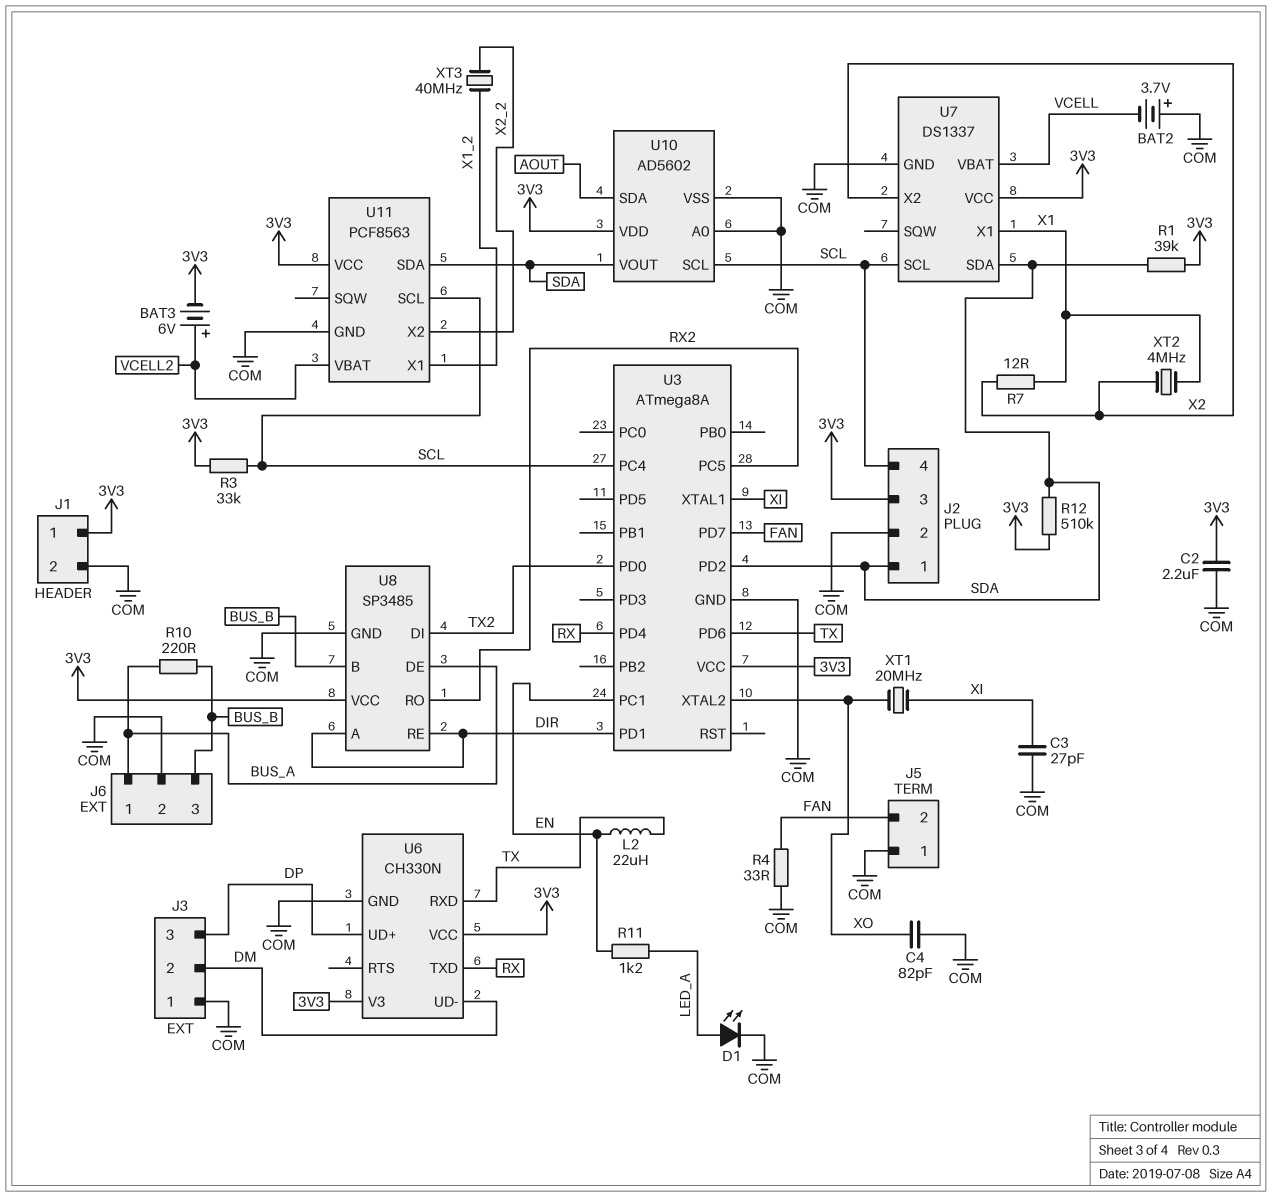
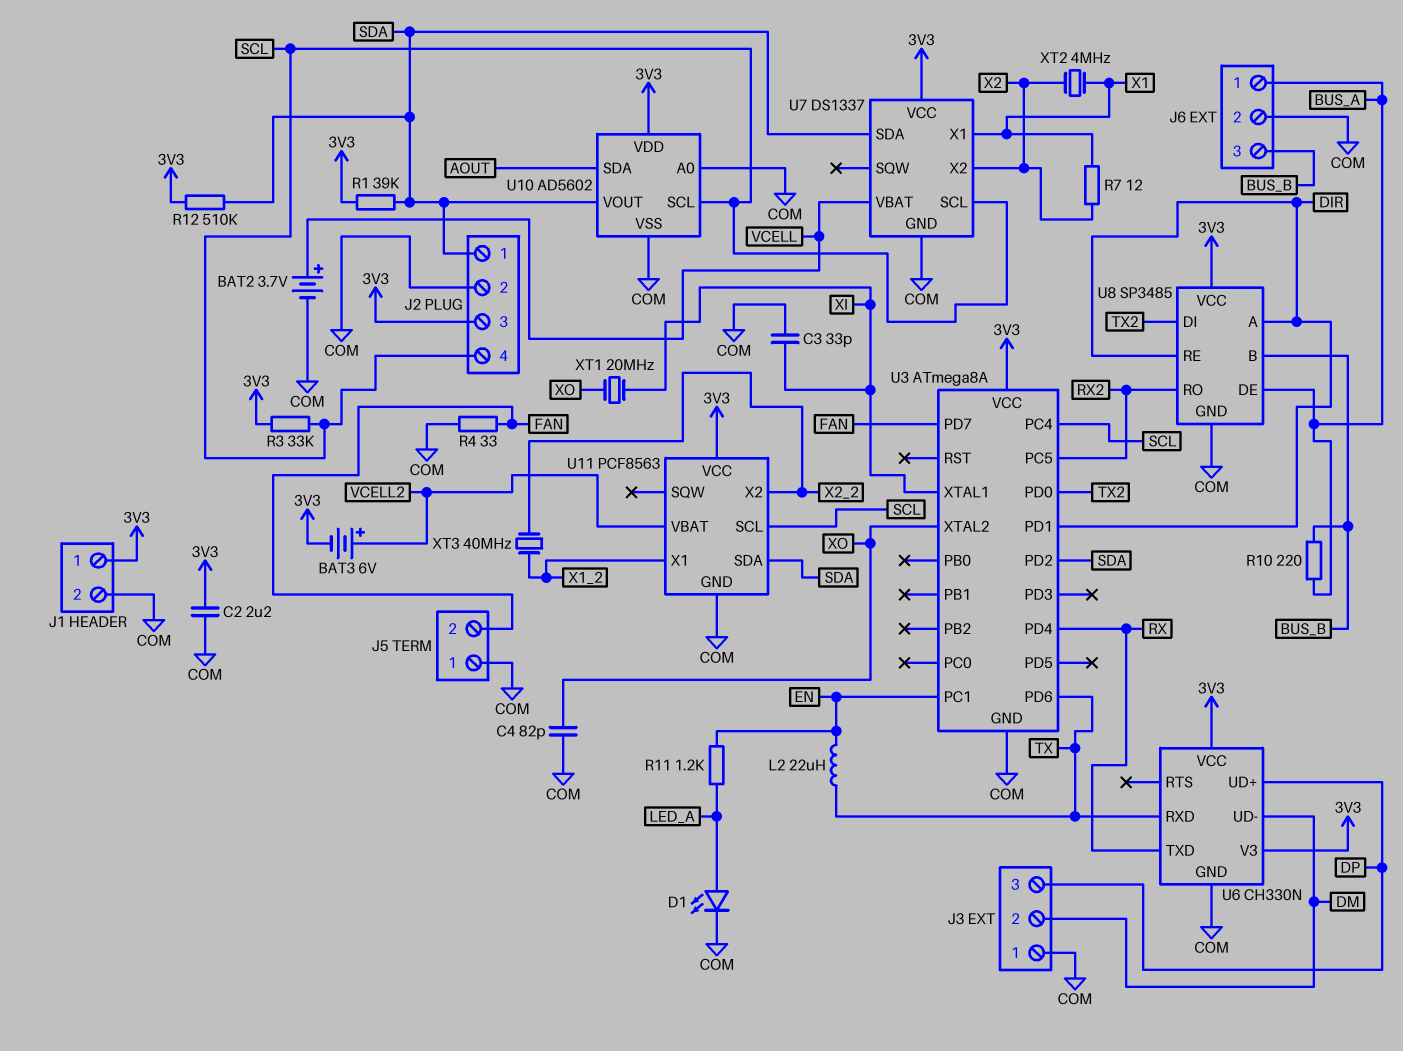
BAT2: 3.7V (plus COM, minus VCELL) -> 3.7V (plus VCELL, minus COM)
C3: 27pF (COM, XI) -> 33pF (COM, XI)

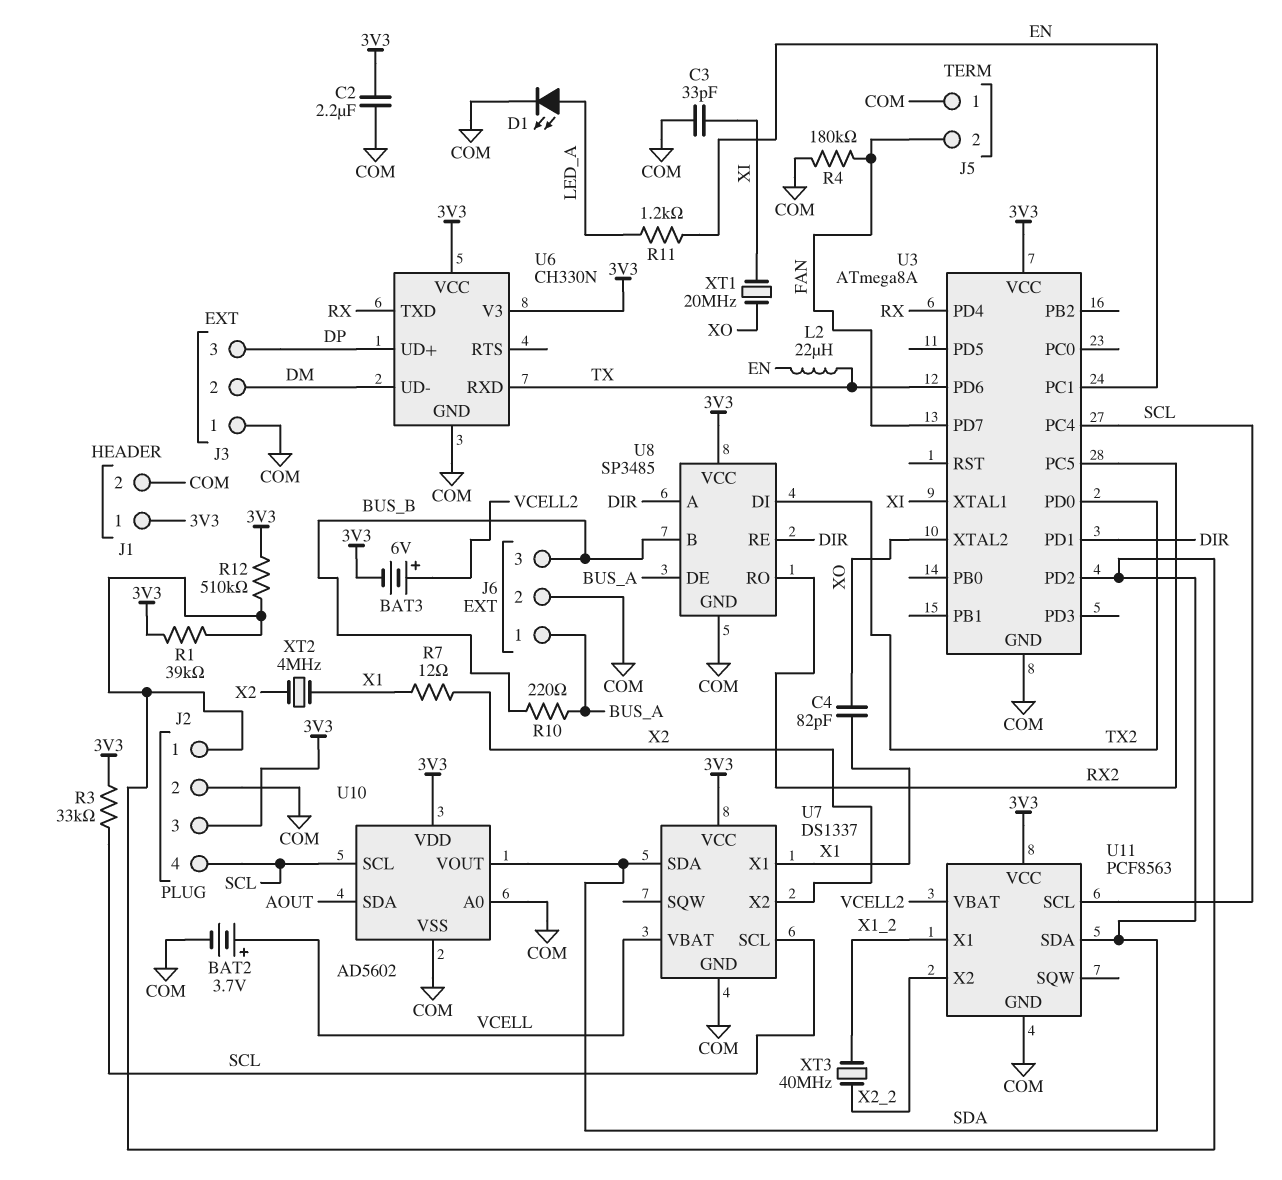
C4: 82pF (COM, XO) -> 82pF (X1, XO)
R4: 33 (COM, FAN) -> 180k (COM, FAN)

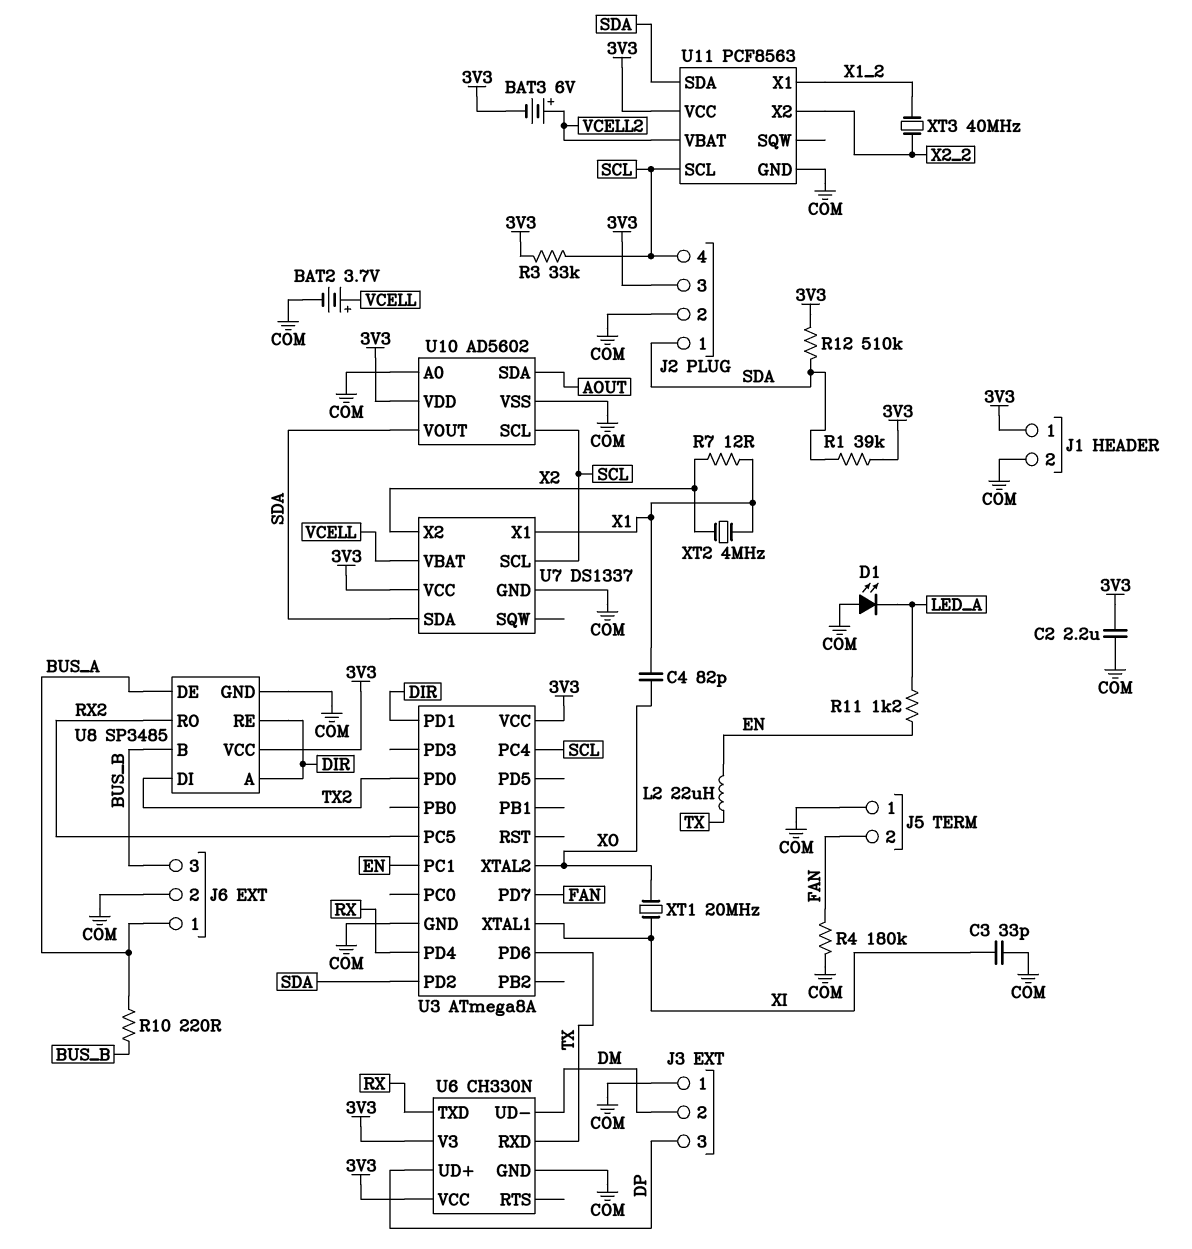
D1: LED (A LED_A, K COM) -> LED (A COM, K LED_A)

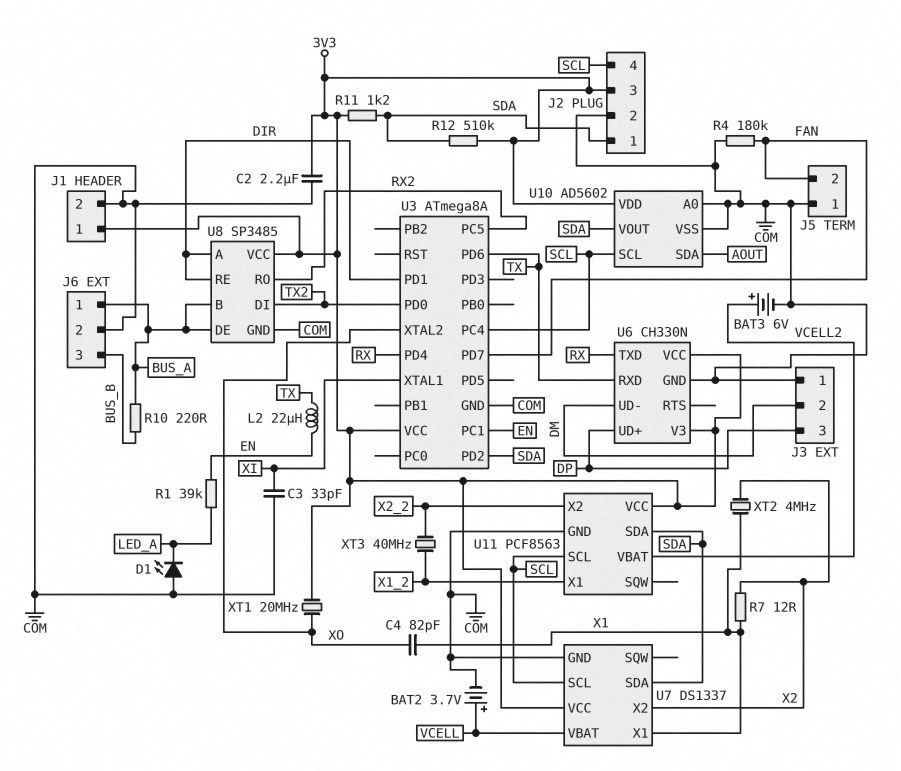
BAT3: 6V (plus VCELL2, minus 3V3) -> 6V (plus VCELL2, minus COM)
R1: 39k (3V3, SDA) -> 39k (EN, LED_A)
R3: 33k (3V3, SCL) -> none
R11: 1.2k (EN, LED_A) -> 1.2k (3V3, SDA)
U8 pin B: BUS_B -> BUS_A
XT1: 20MHz (XI, XO) -> 20MHz (3V3, XO)

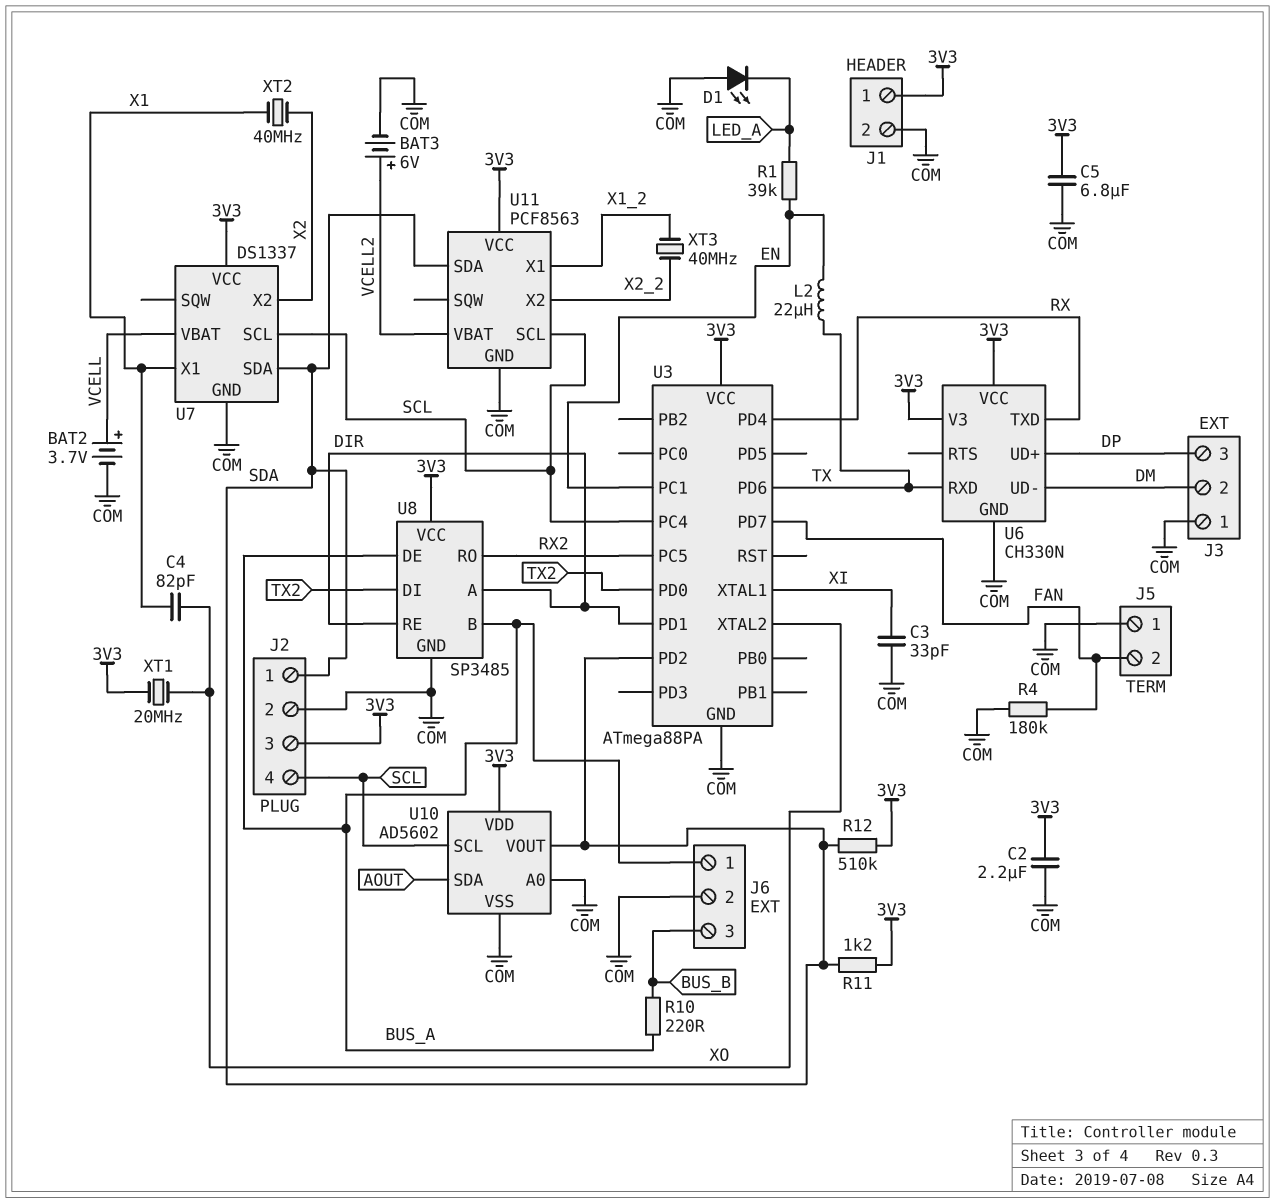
C5: none -> 6.8uF (3V3, COM)
R7: 12 (X1, X2) -> none
U3: ATmega8A -> ATmega88PA
XT2: 4MHz (X1, X2) -> 40MHz (X1, X2)

